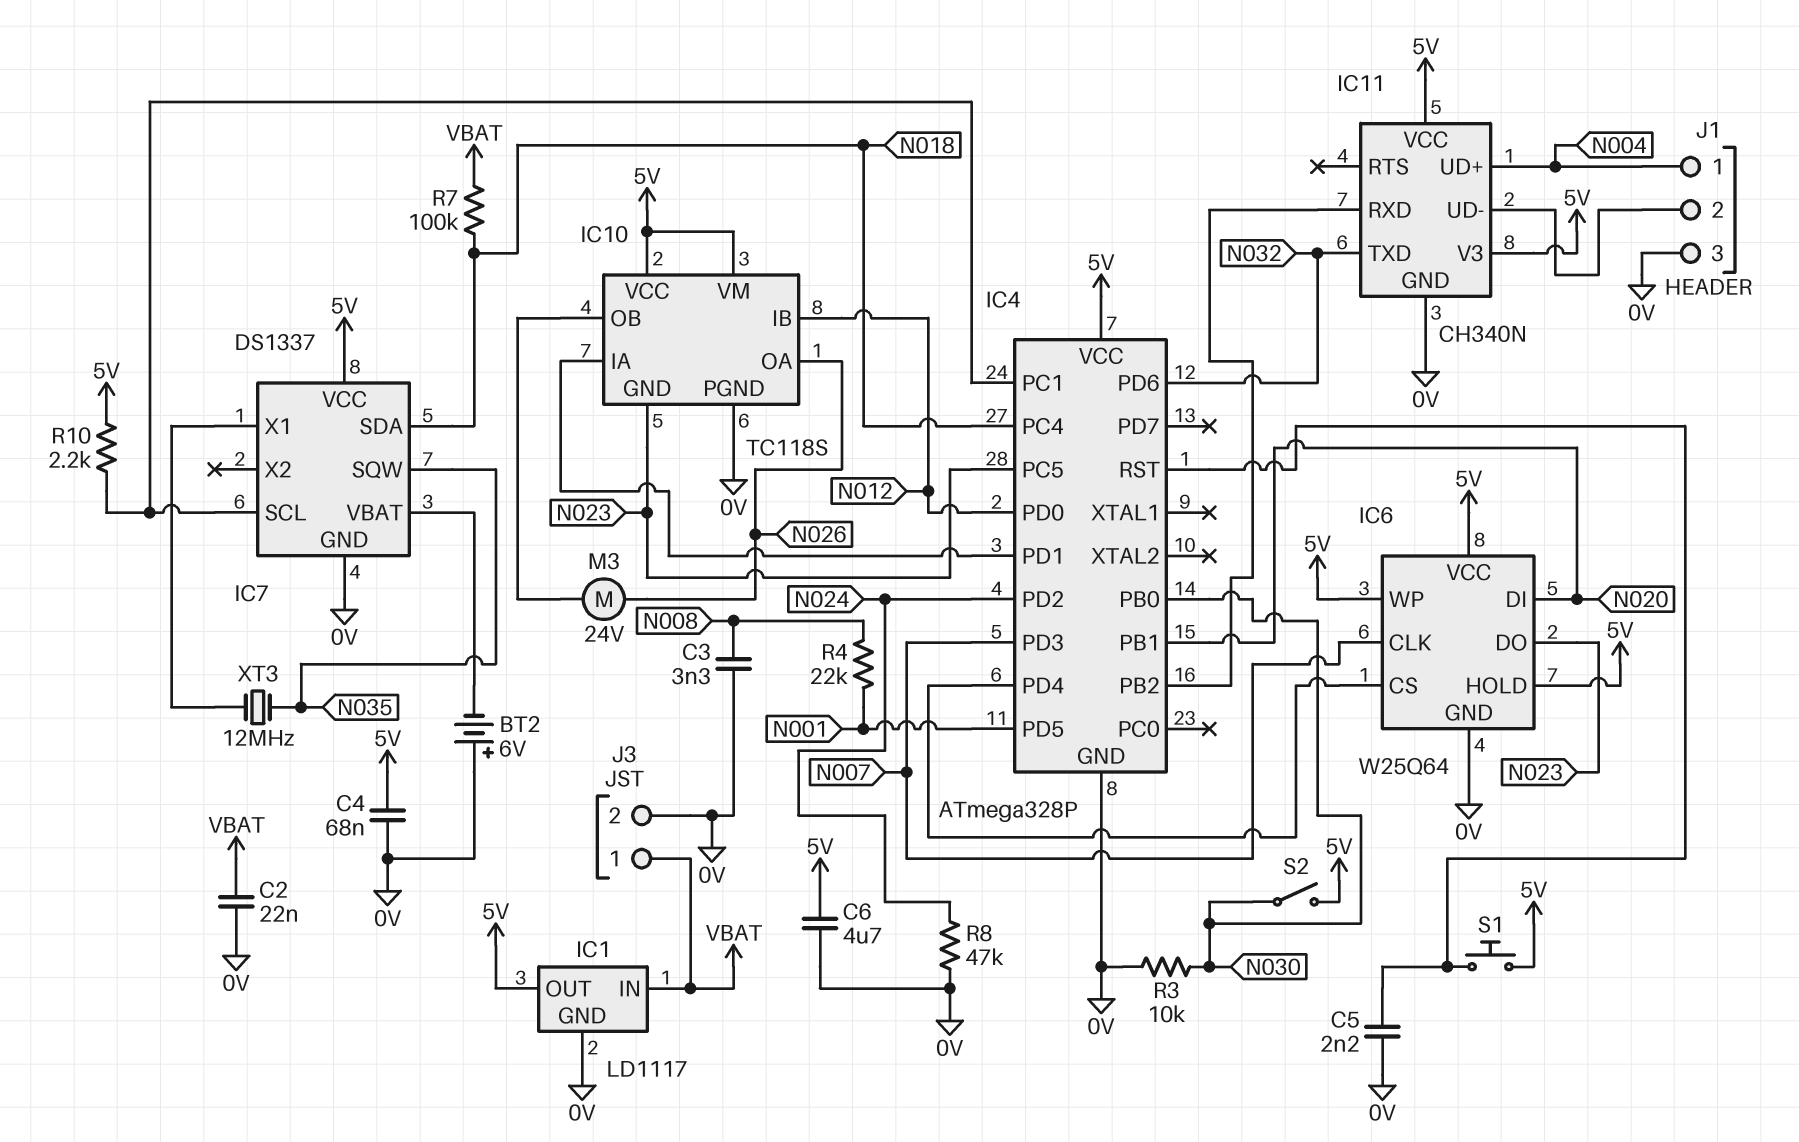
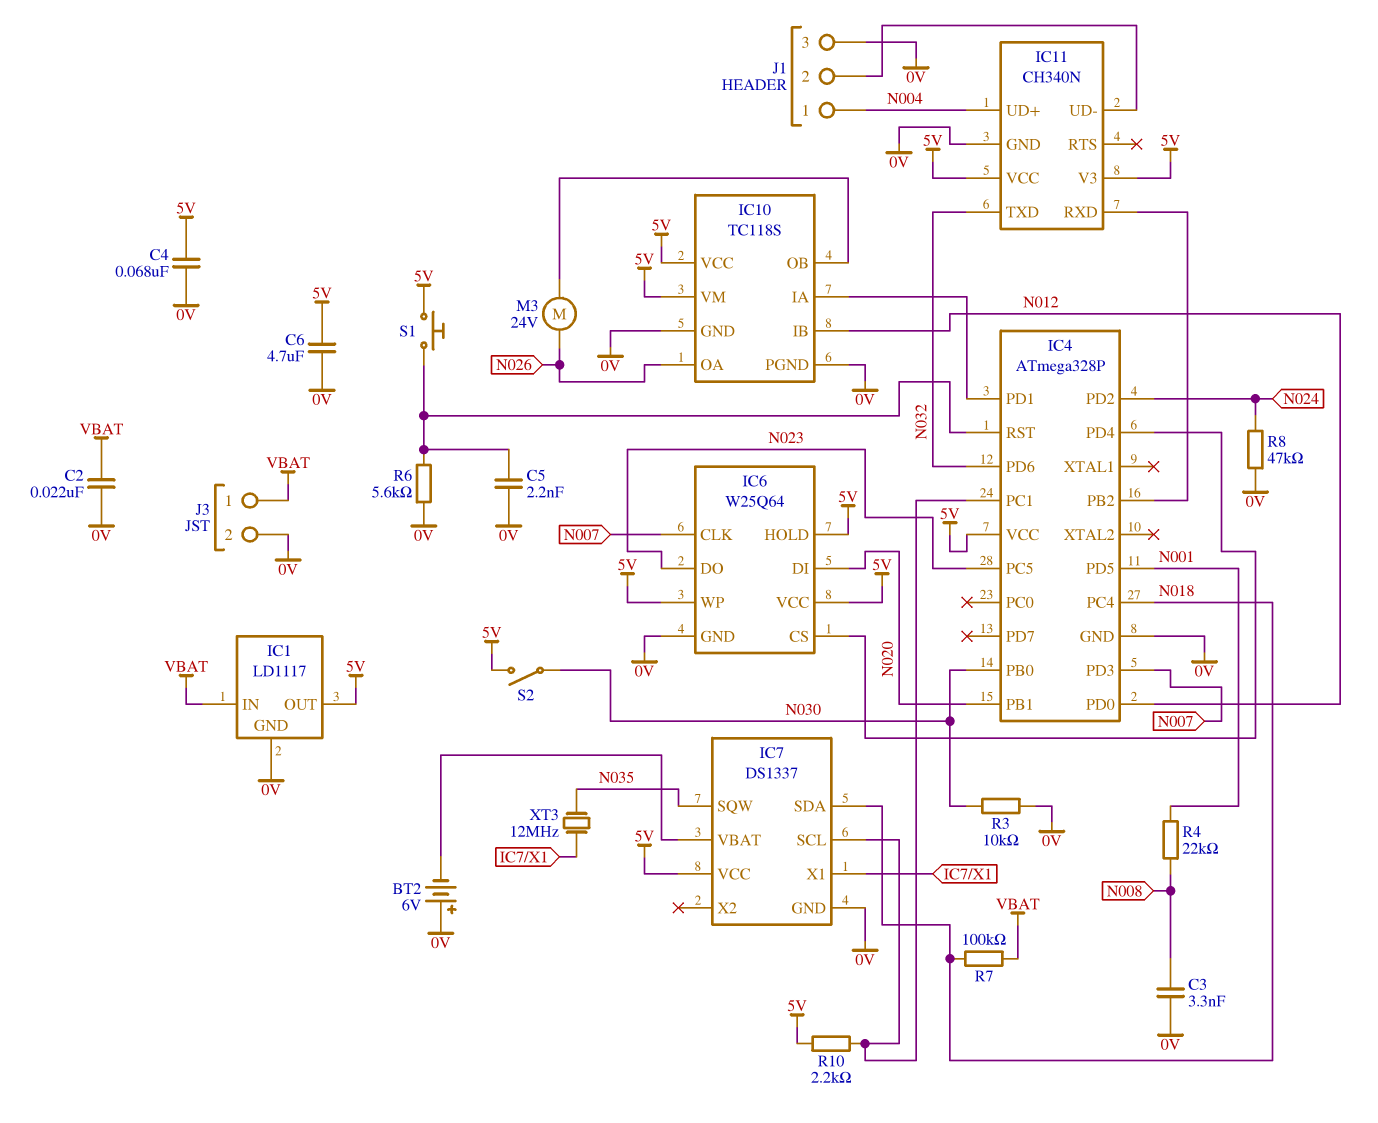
IC10 pin GND: N023 -> 0V
R6: none -> 5.6k (0V, IC4/RST)

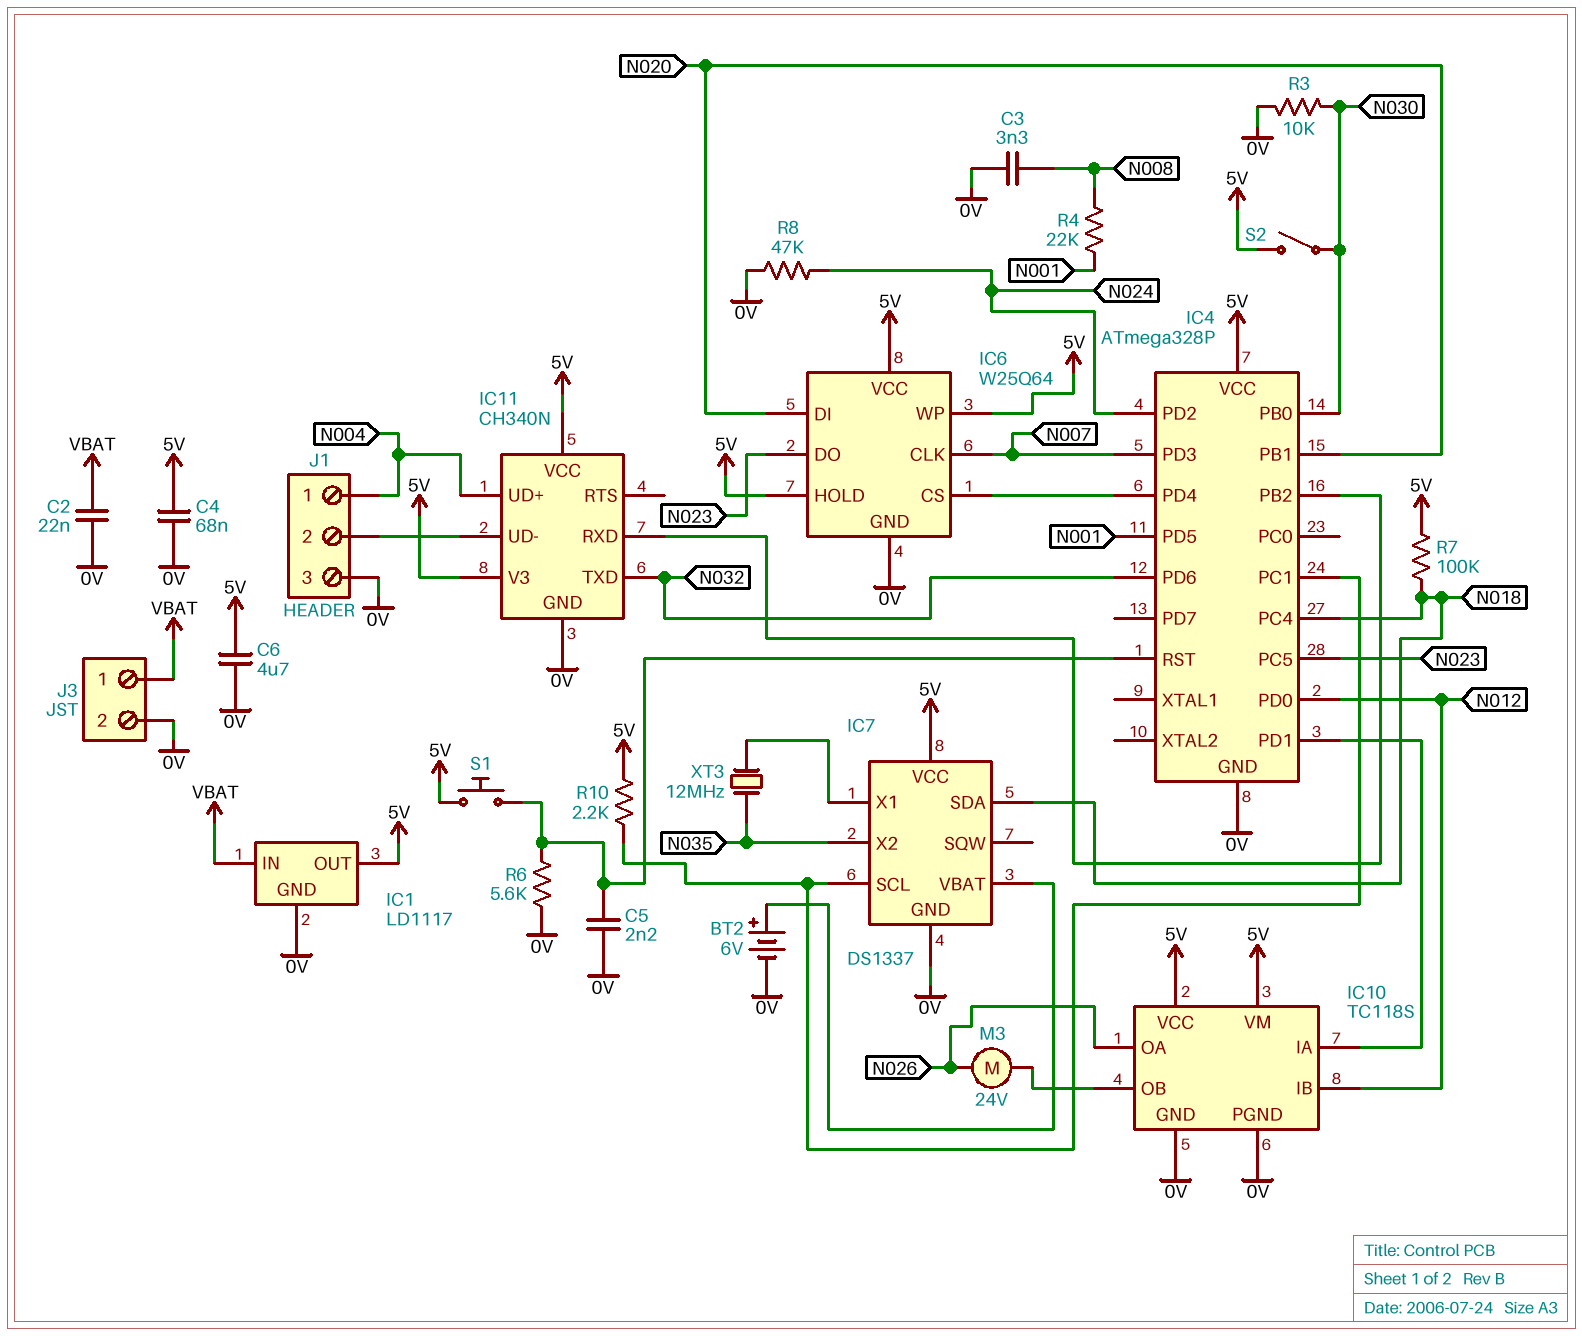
BT2: 6V (plus 0V, minus IC7/VBAT) -> 6V (plus IC7/VBAT, minus 0V)
IC7 pin SQW: N035 -> none
IC7 pin X2: none -> N035
R7: 100k (N018, VBAT) -> 100k (5V, N018)

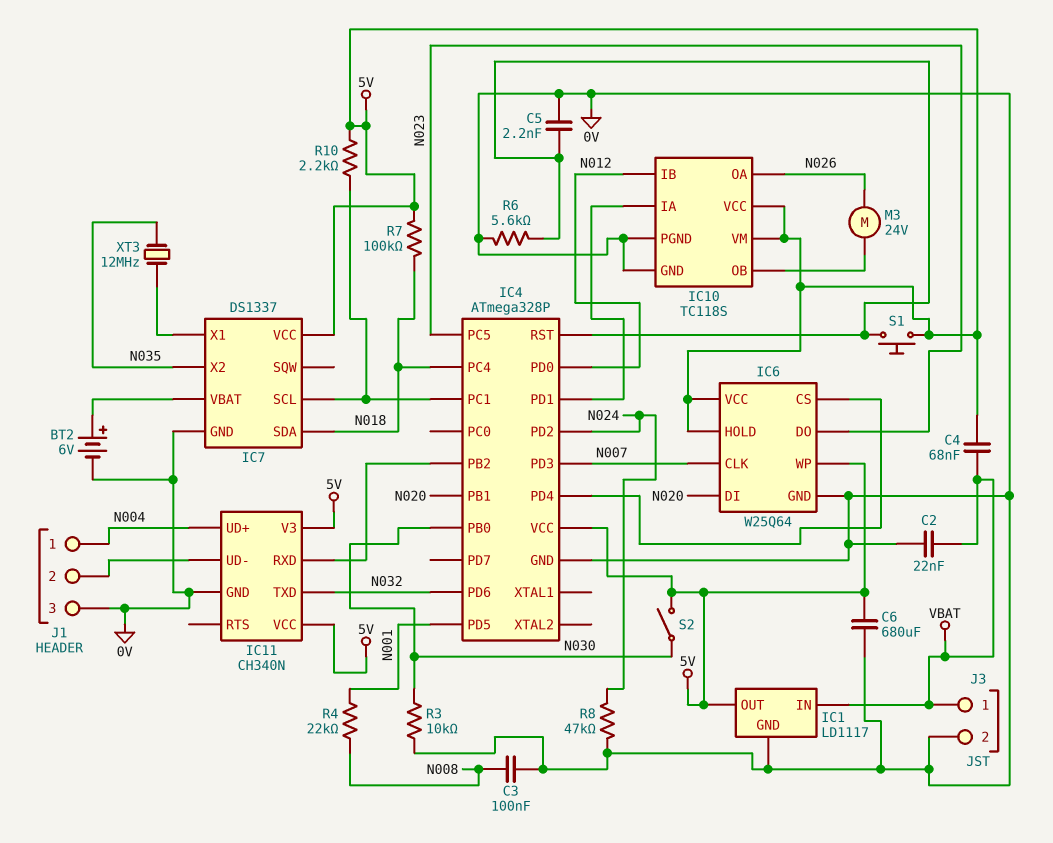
C3: 3.3nF (0V, N008) -> 100nF (0V, N008)
C4: 68nF (0V, 5V) -> 68nF (5V, VBAT)
C6: 4.7uF (0V, 5V) -> 680uF (0V, 5V)

